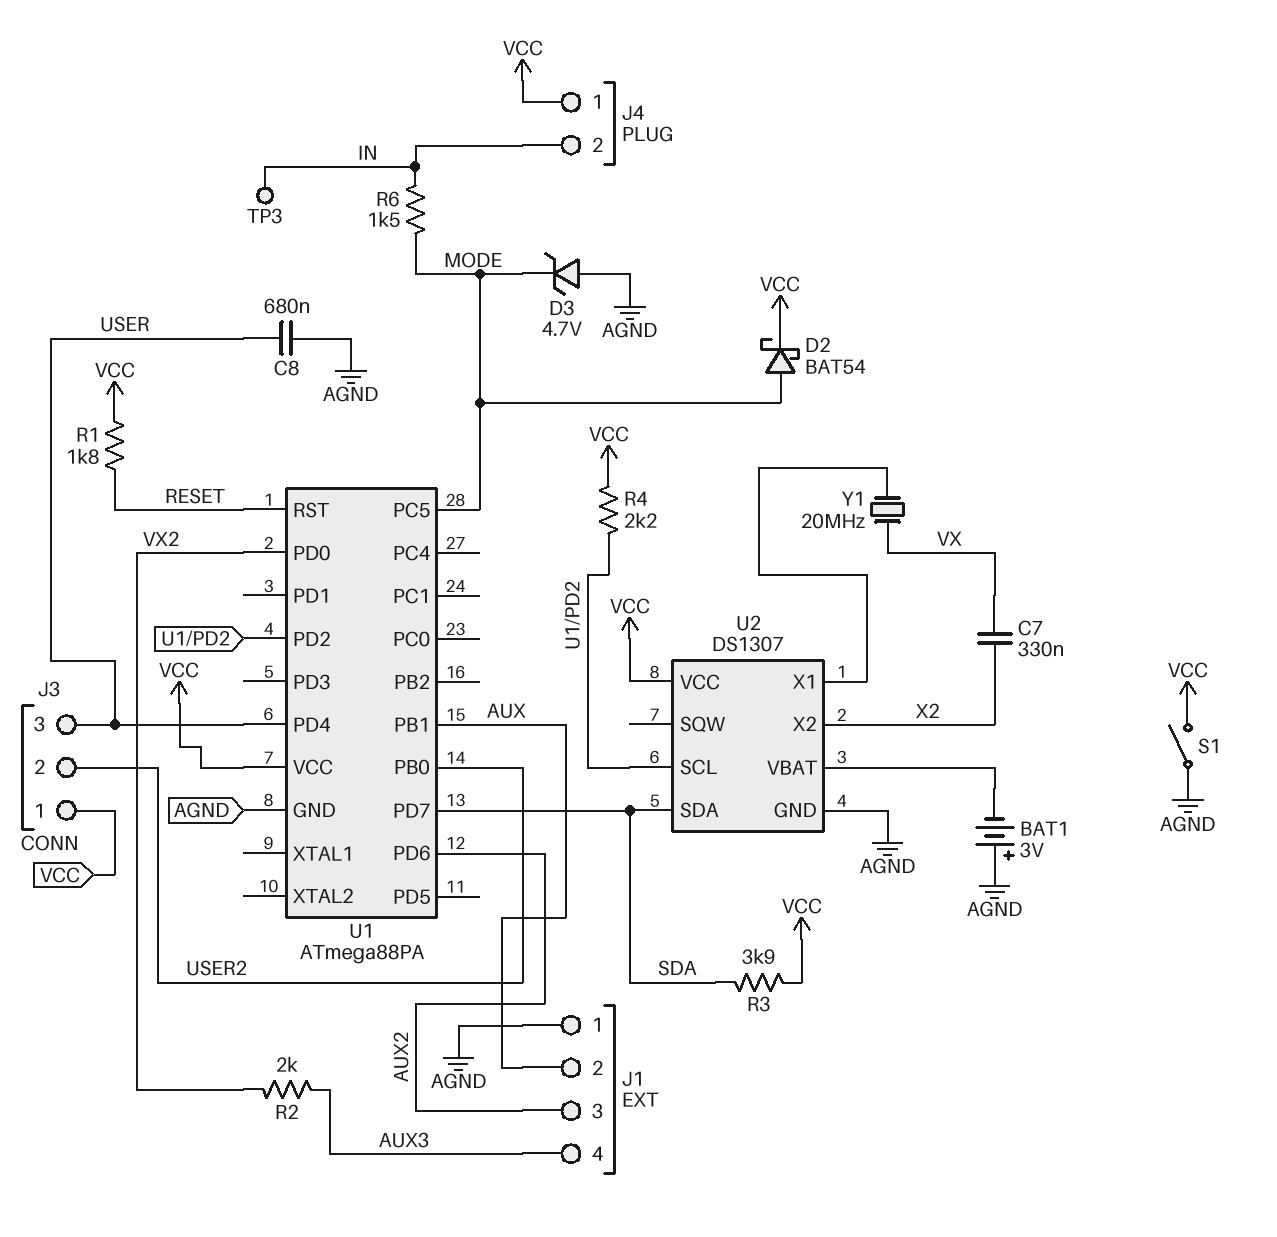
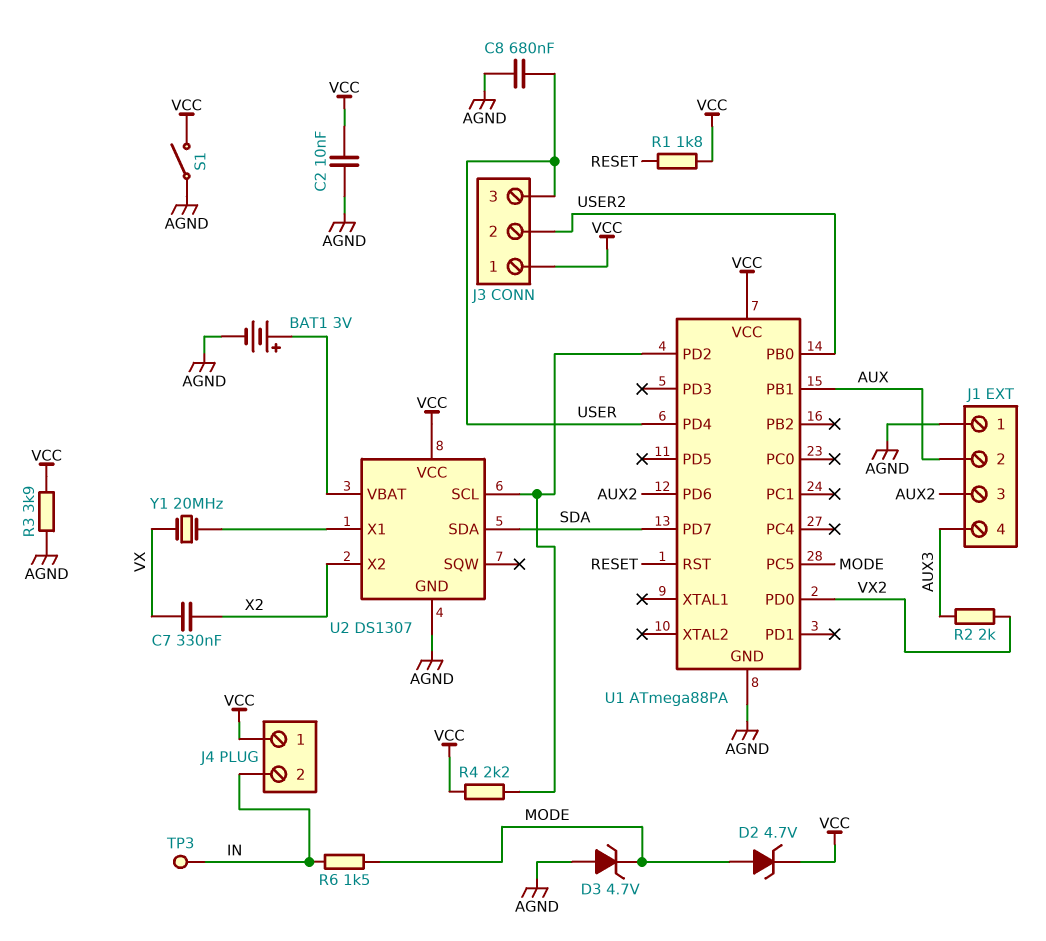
BAT1: 3V (plus AGND, minus U2/VBAT) -> 3V (plus U2/VBAT, minus AGND)
C2: none -> 10nF (AGND, VCC)
D2: schottky BAT54 (A MODE, K VCC) -> zener 4.7V (A MODE, K VCC)
R3: 3.9k (SDA, VCC) -> 3.9k (AGND, VCC)

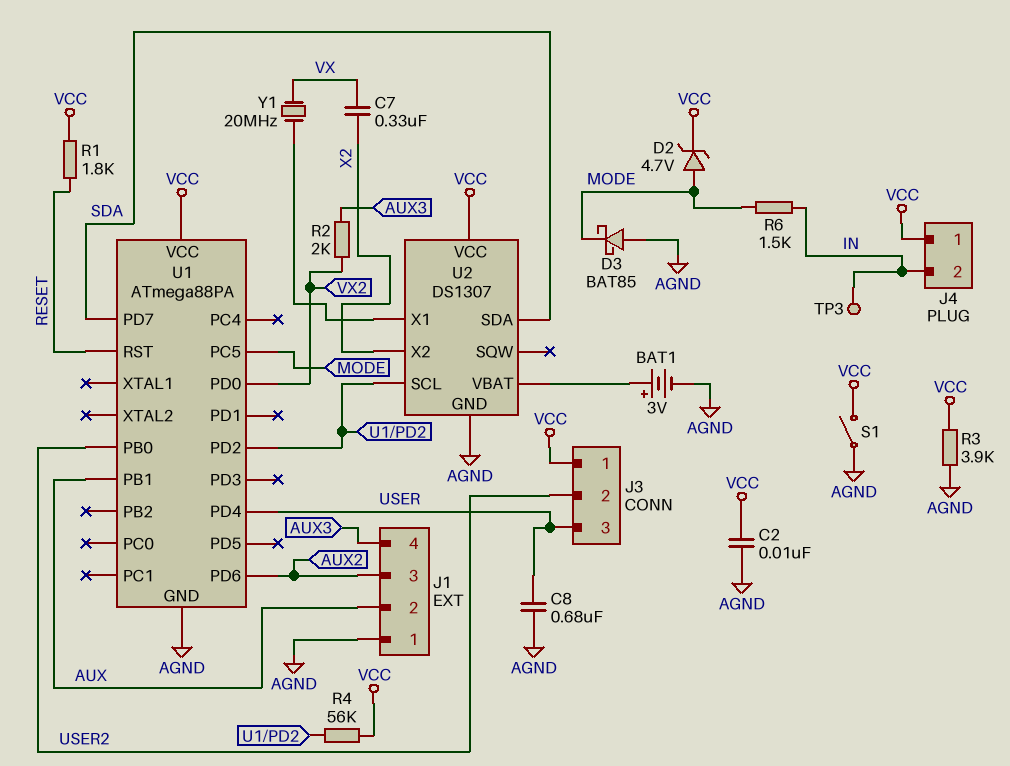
D3: zener 4.7V (A AGND, K MODE) -> schottky BAT85 (A AGND, K MODE)
R4: 2.2k (U1/PD2, VCC) -> 56k (U1/PD2, VCC)

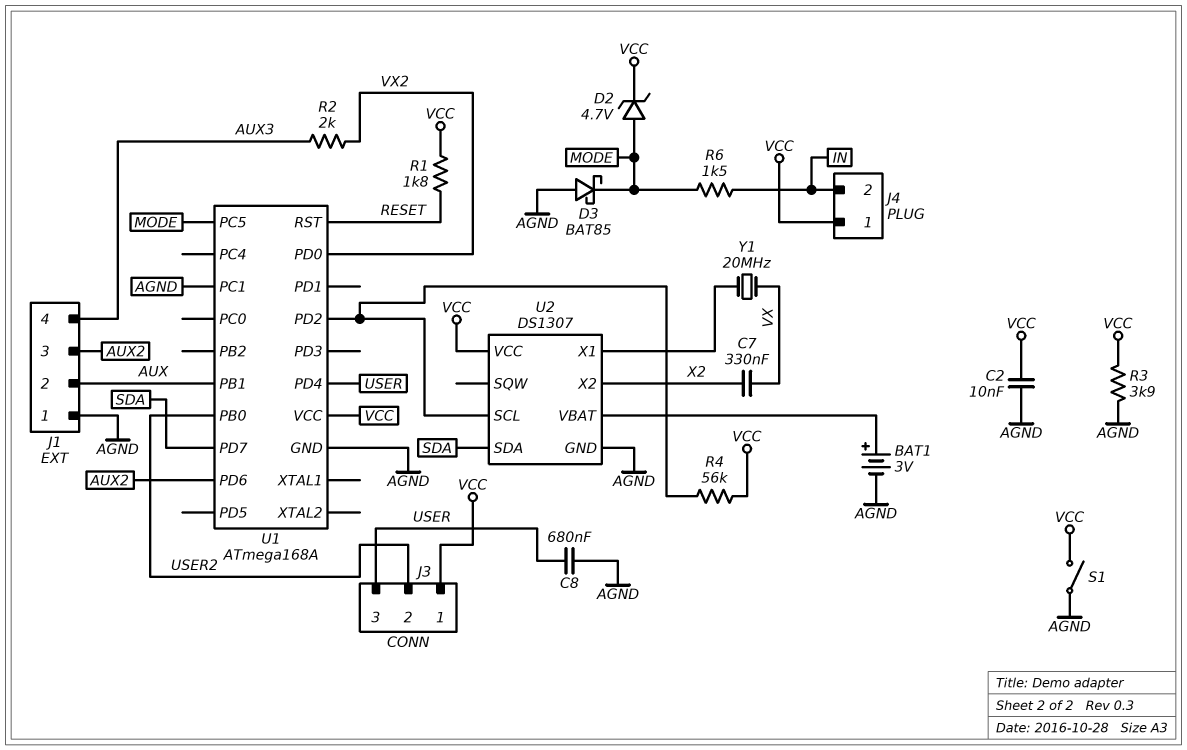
TP3: test point (IN) -> none
U1: ATmega88PA -> ATmega168A
U1 pin PC1: none -> AGND

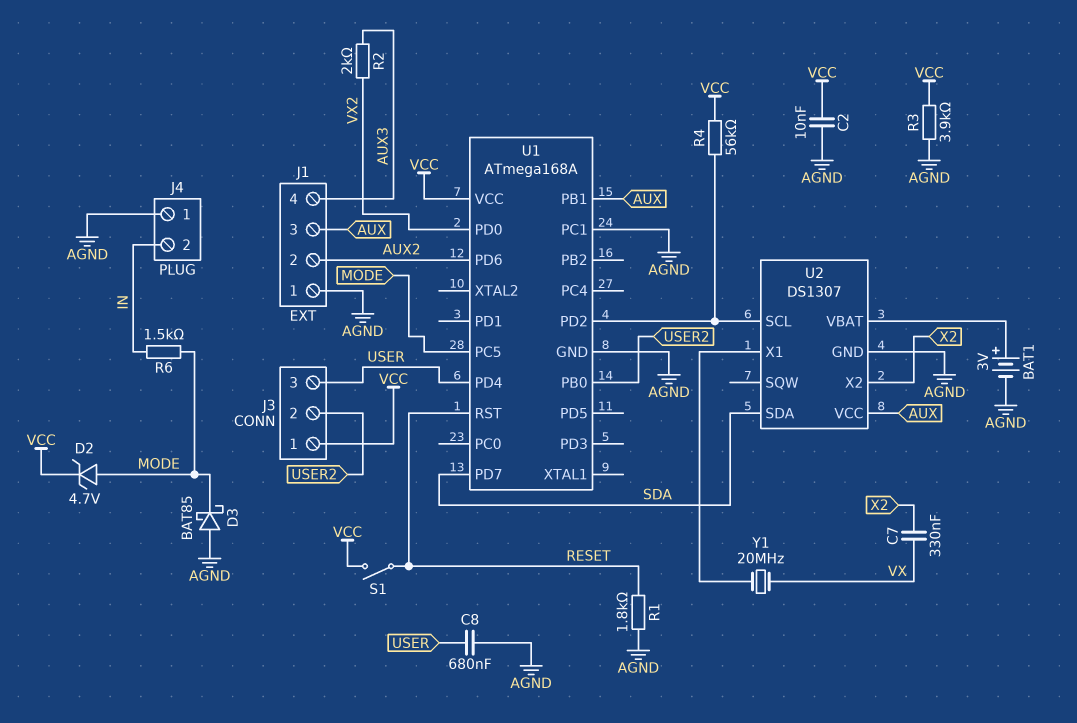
J1 pin 2: AUX -> AUX2
J1 pin 3: AUX2 -> AUX
J4 pin 1: VCC -> AGND
R1: 1.8k (RESET, VCC) -> 1.8k (AGND, RESET)
S1: switch (AGND, VCC) -> switch (RESET, VCC)
U2 pin VCC: VCC -> AUX

